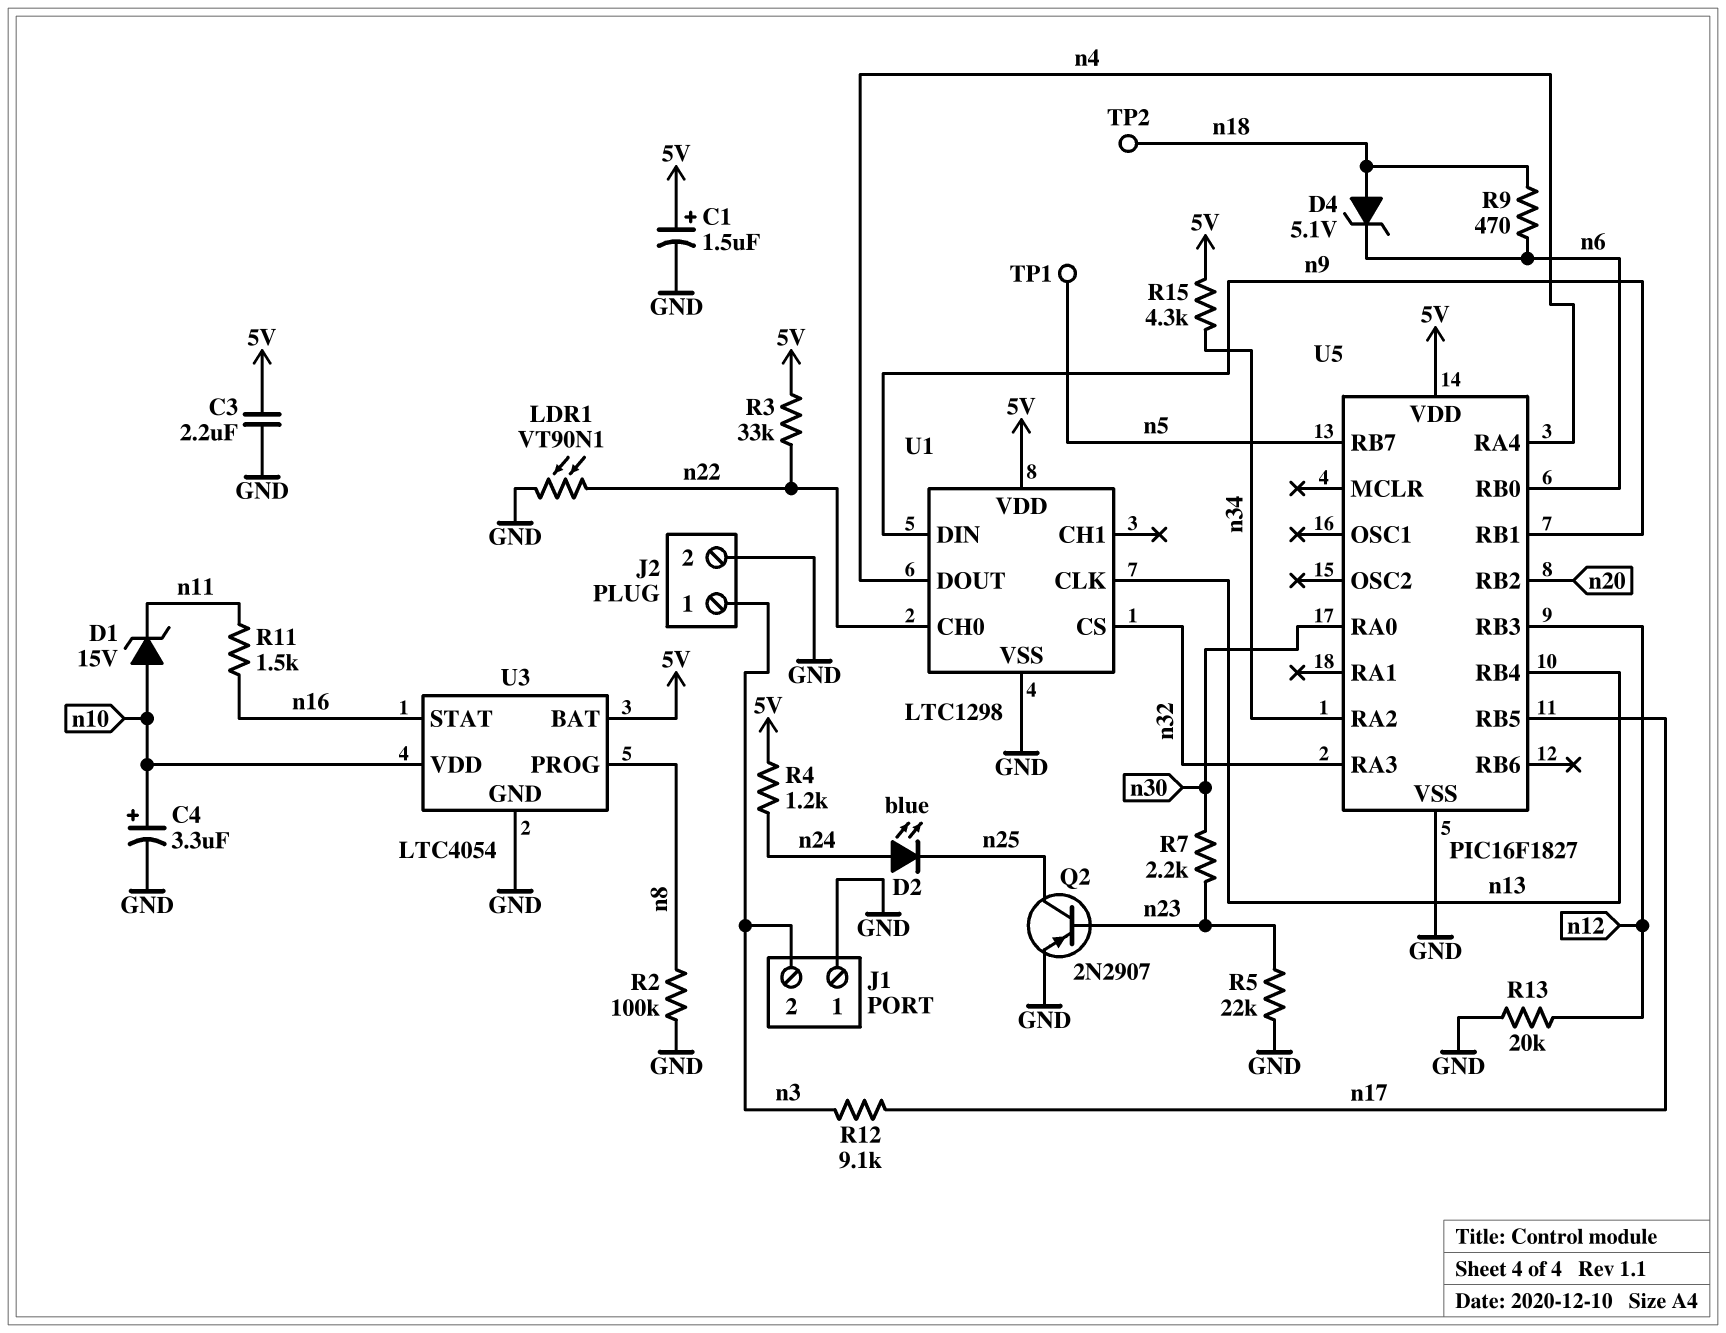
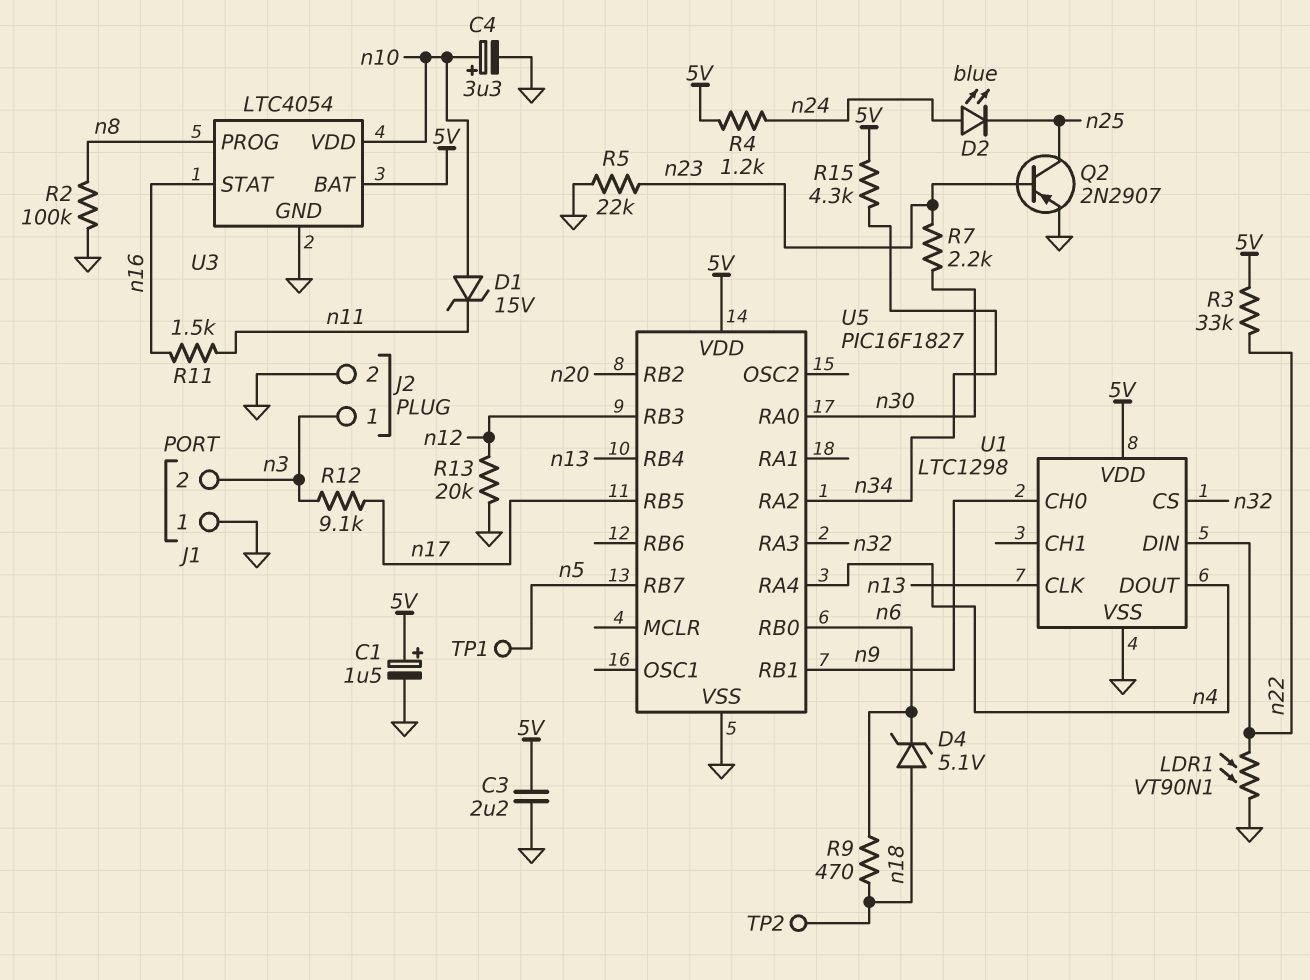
U1 pin CH0: n22 -> n9
U1 pin DIN: n9 -> n22

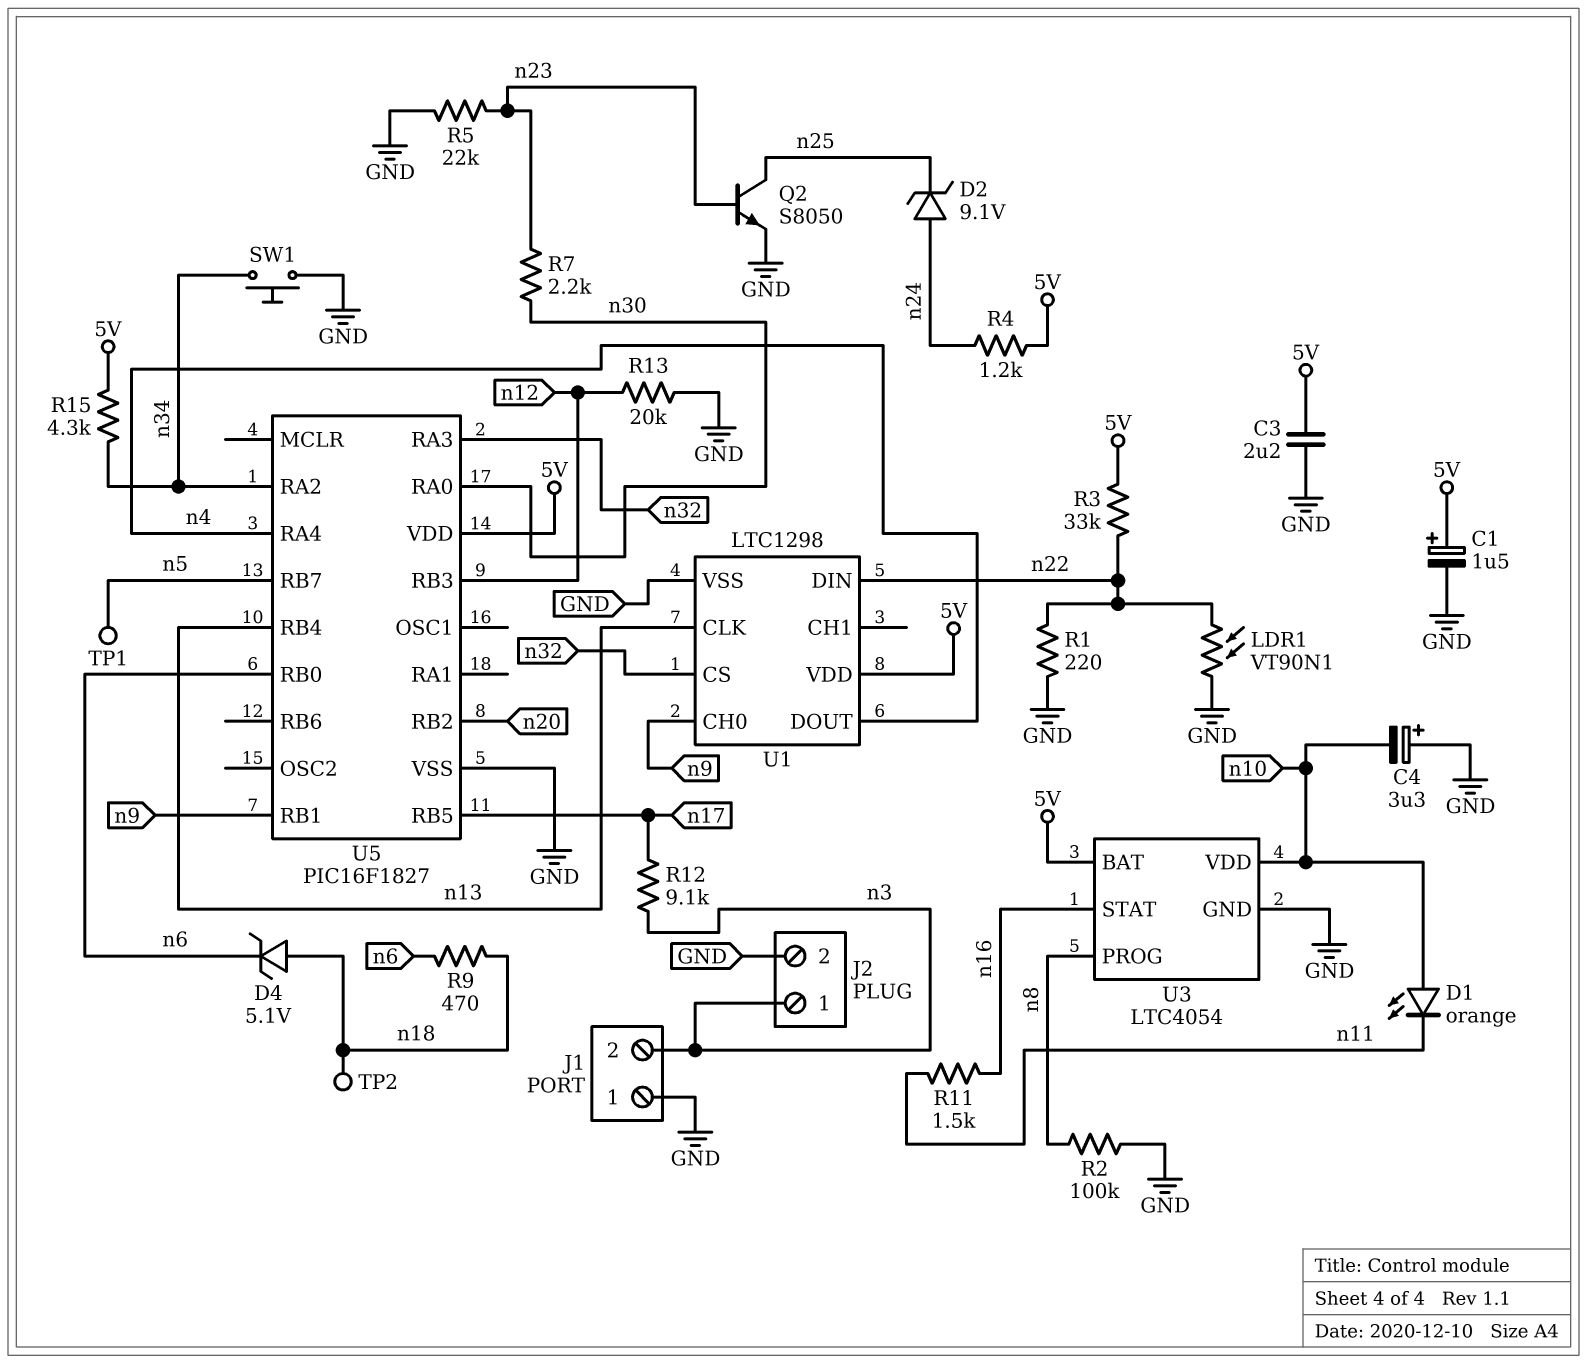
C4: 3.3uF (plus n10, minus GND) -> 3.3uF (plus GND, minus n10)
D1: zener 15V (A n10, K n11) -> LED orange (A n10, K n11)
D2: LED blue (A n24, K n25) -> zener 9.1V (A n24, K n25)
Q2: PNP 2N2907 (B n23, C n25, E GND) -> NPN S8050 (B n23, C n25, E GND)
R1: none -> 220 (GND, n22)
SW1: none -> button (GND, n34)

